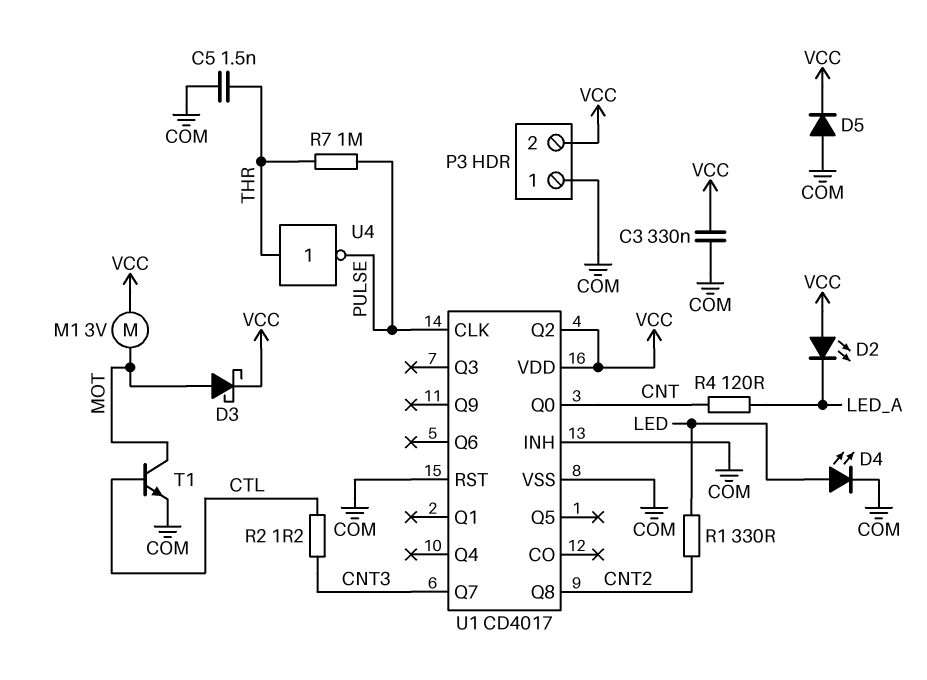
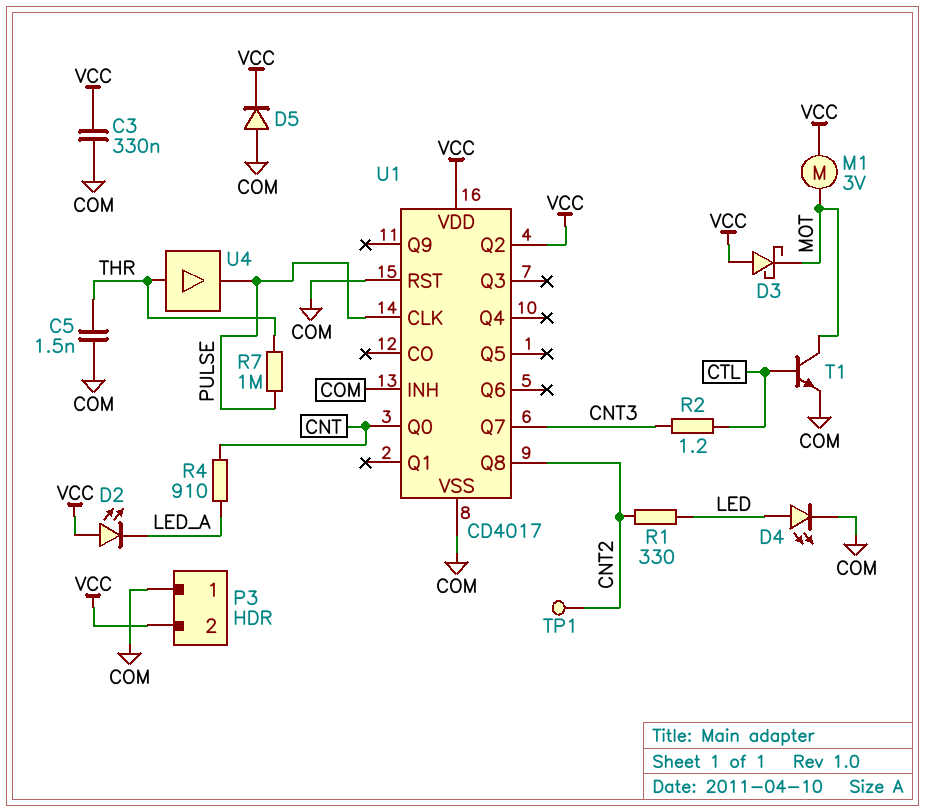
D3: schottky (A MOT, K VCC) -> schottky (A VCC, K MOT)
R4: 120 (CNT, LED_A) -> 910 (CNT, LED_A)
TP1: none -> test point (CNT2)
U4: NOT (in THR, out PULSE) -> buffer (in THR, out PULSE)

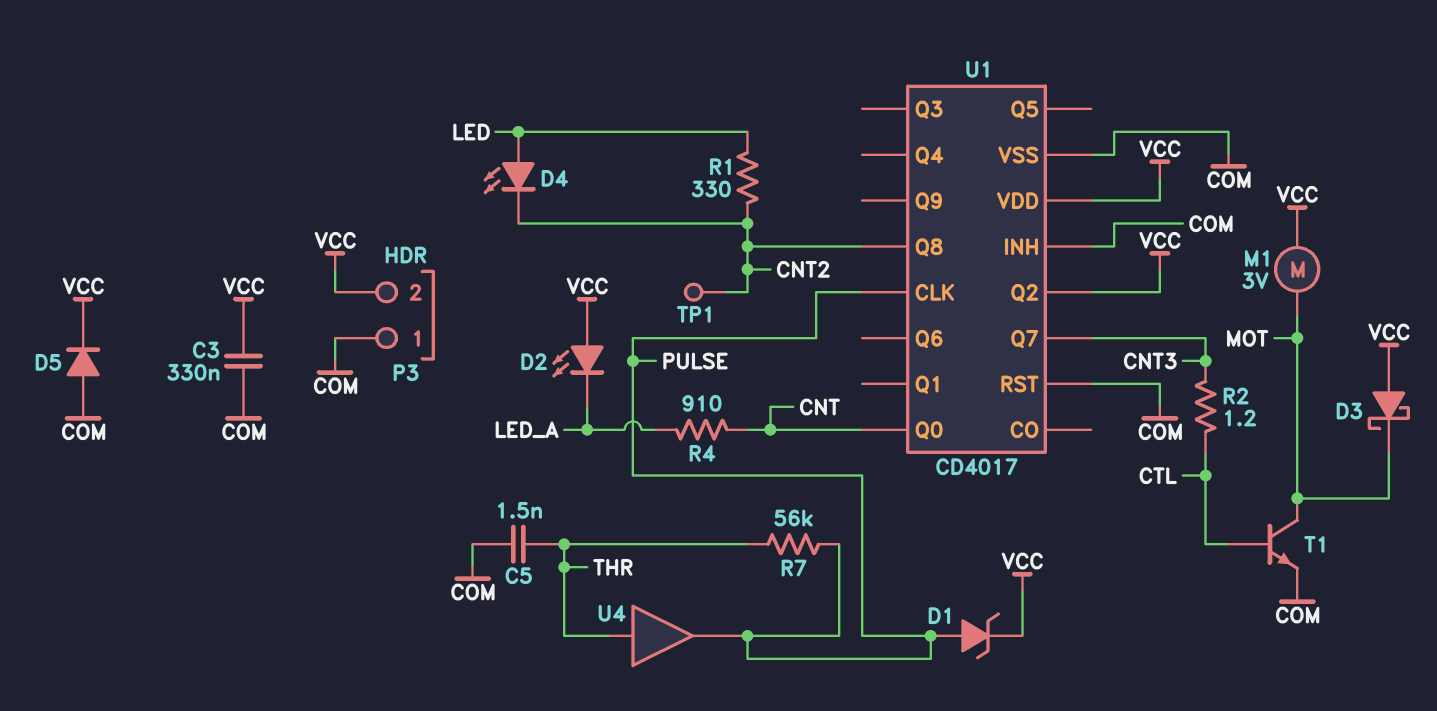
D1: none -> zener (A PULSE, K VCC)
D4: LED (A LED, K COM) -> LED (A LED, K CNT2)
R7: 1M (PULSE, THR) -> 56k (PULSE, THR)

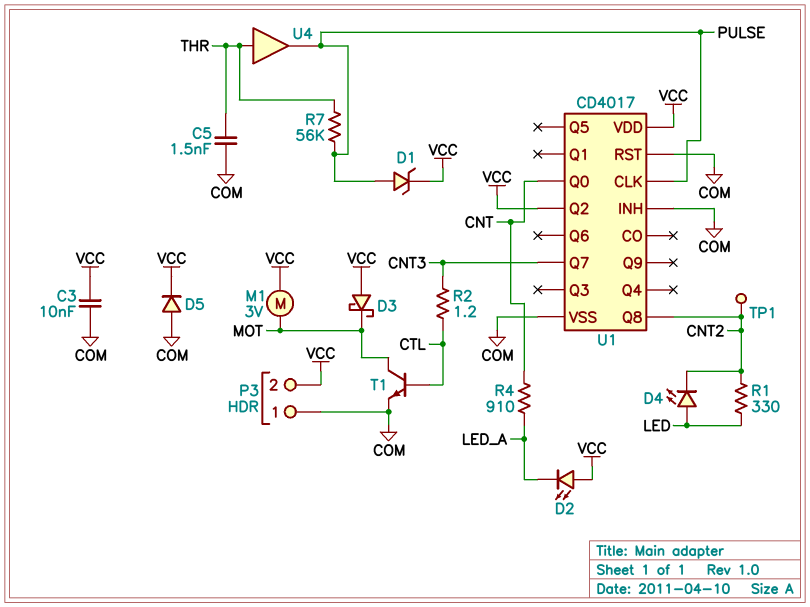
C3: 330nF (COM, VCC) -> 10nF (COM, VCC)

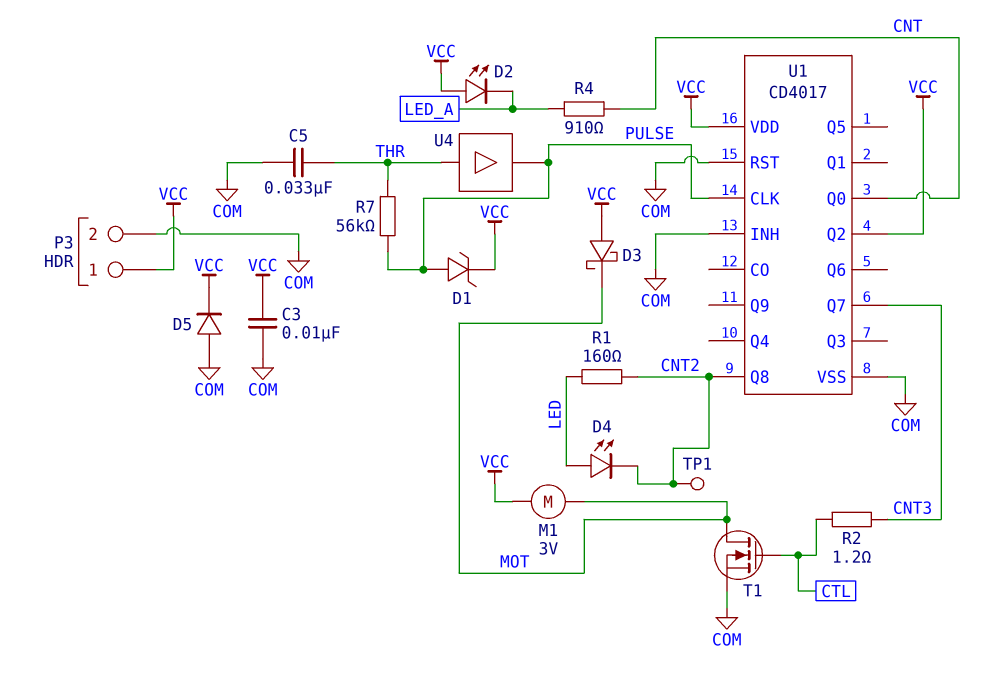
C5: 1.5nF (COM, THR) -> 33nF (COM, THR)
P3 pin 1: COM -> VCC
P3 pin 2: VCC -> COM
R1: 330 (CNT2, LED) -> 160 (CNT2, LED)
T1: NPN (B CTL, C MOT, E COM) -> NMOS (G CTL, D MOT, S COM)

